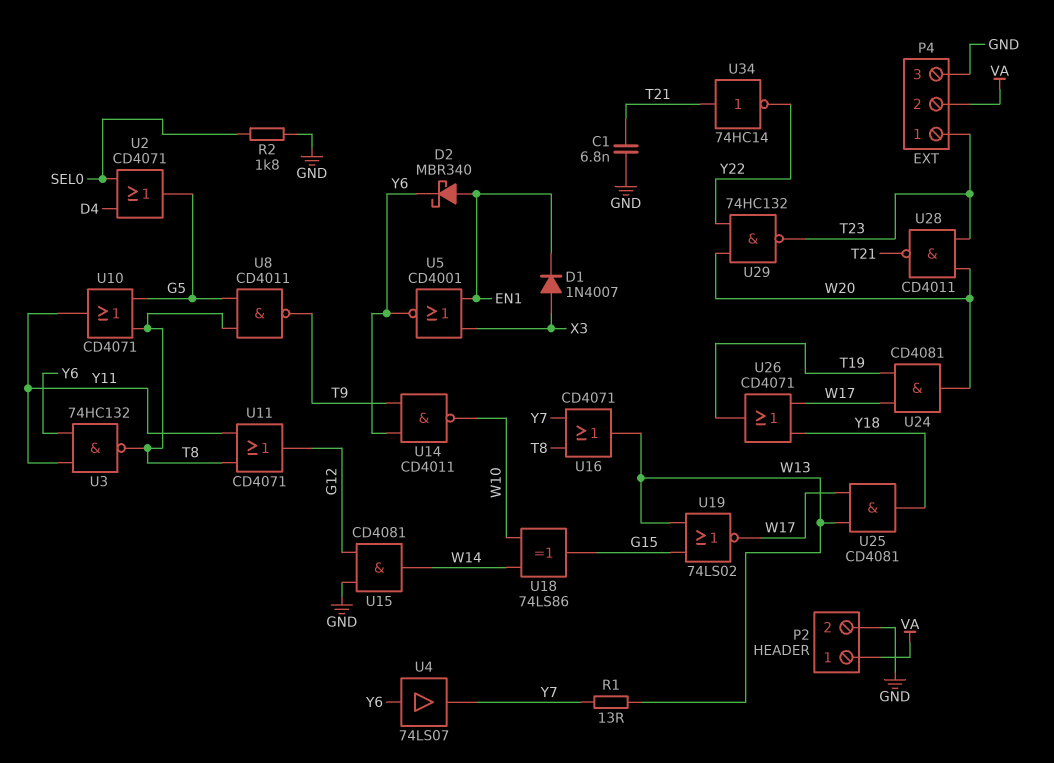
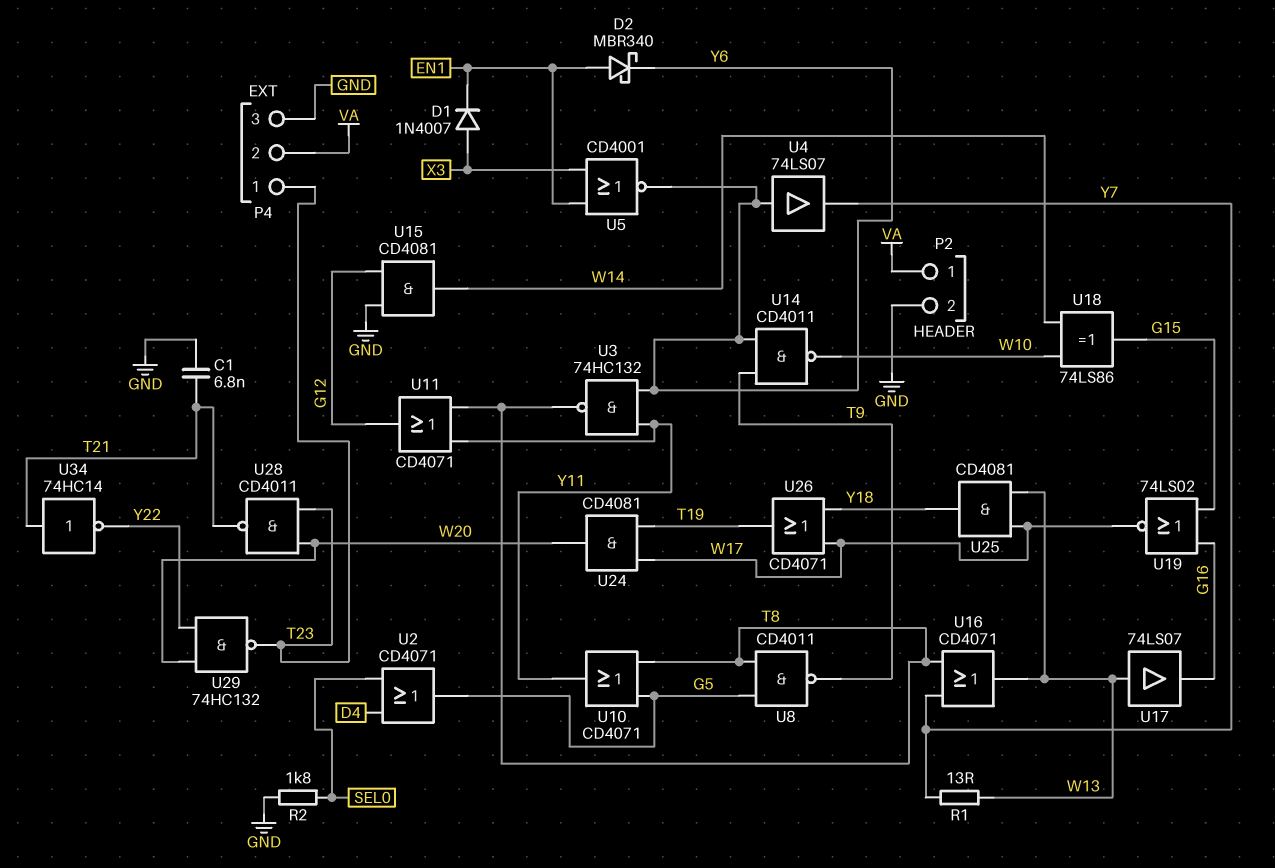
U17: none -> buffer 74LS07 (in W13, out G16)
U19: NOR 74LS02 (in G15, in W13, out W17) -> NOR 74LS02 (in G15, in G16, out W17)

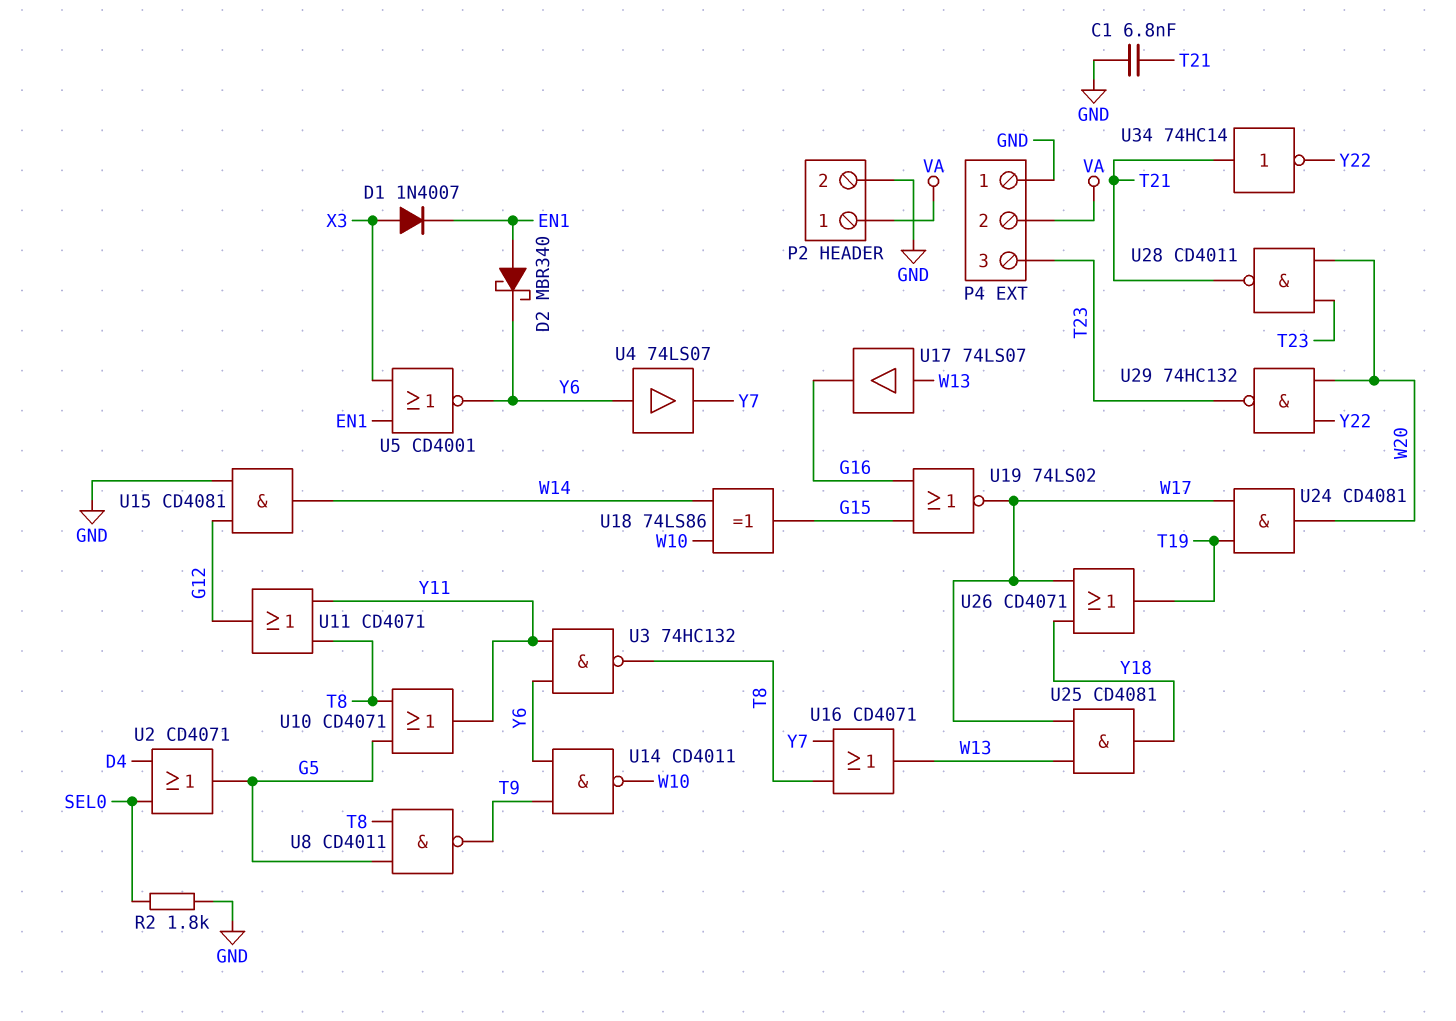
P4 pin 1: T23 -> GND
P4 pin 3: GND -> T23
R1: 13 (W13, Y7) -> none

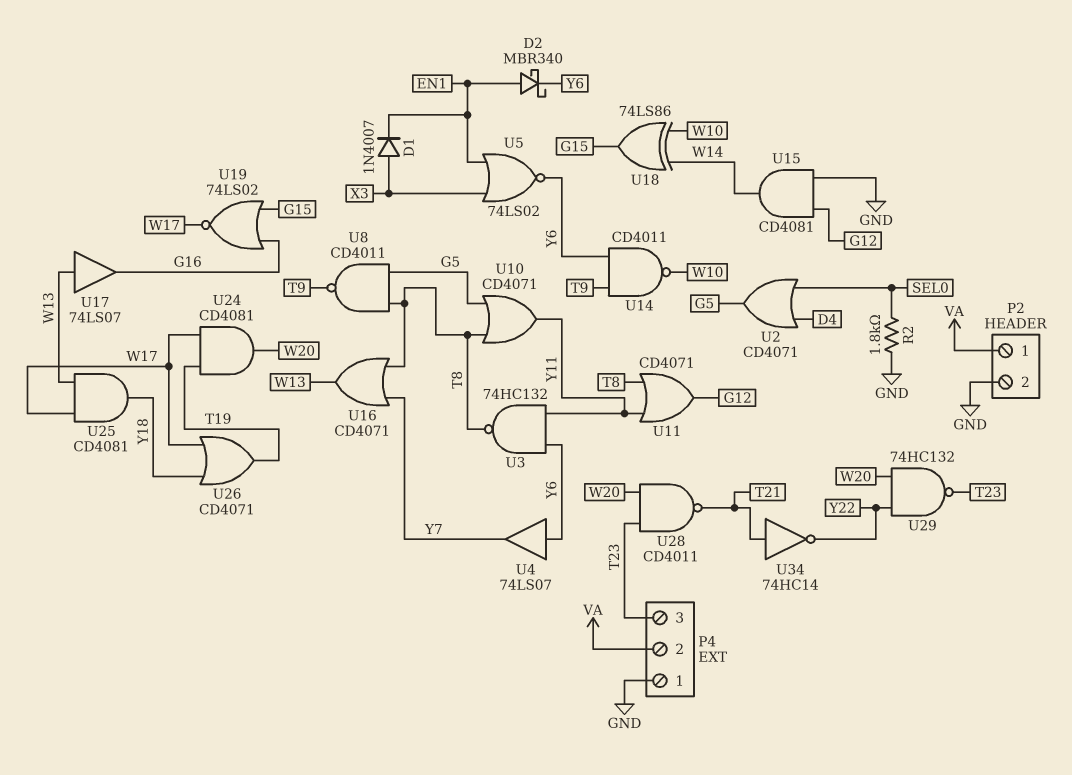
C1: 6.8nF (GND, T21) -> none
U5: NOR CD4001 (in EN1, in X3, out Y6) -> NOR 74LS02 (in EN1, in X3, out Y6)

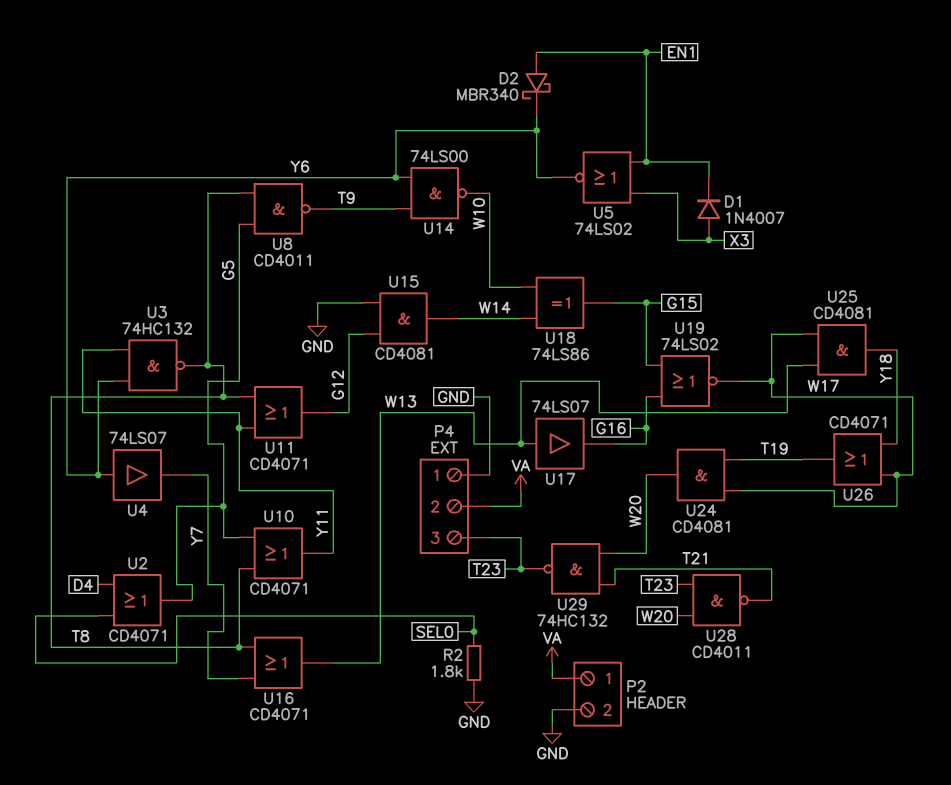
U14: NAND CD4011 (in T9, in Y6, out W10) -> NAND 74LS00 (in T9, in Y6, out W10)
U29: NAND 74HC132 (in W20, in Y22, out T23) -> NAND 74HC132 (in T21, in W20, out T23)
U34: NOT 74HC14 (in T21, out Y22) -> none

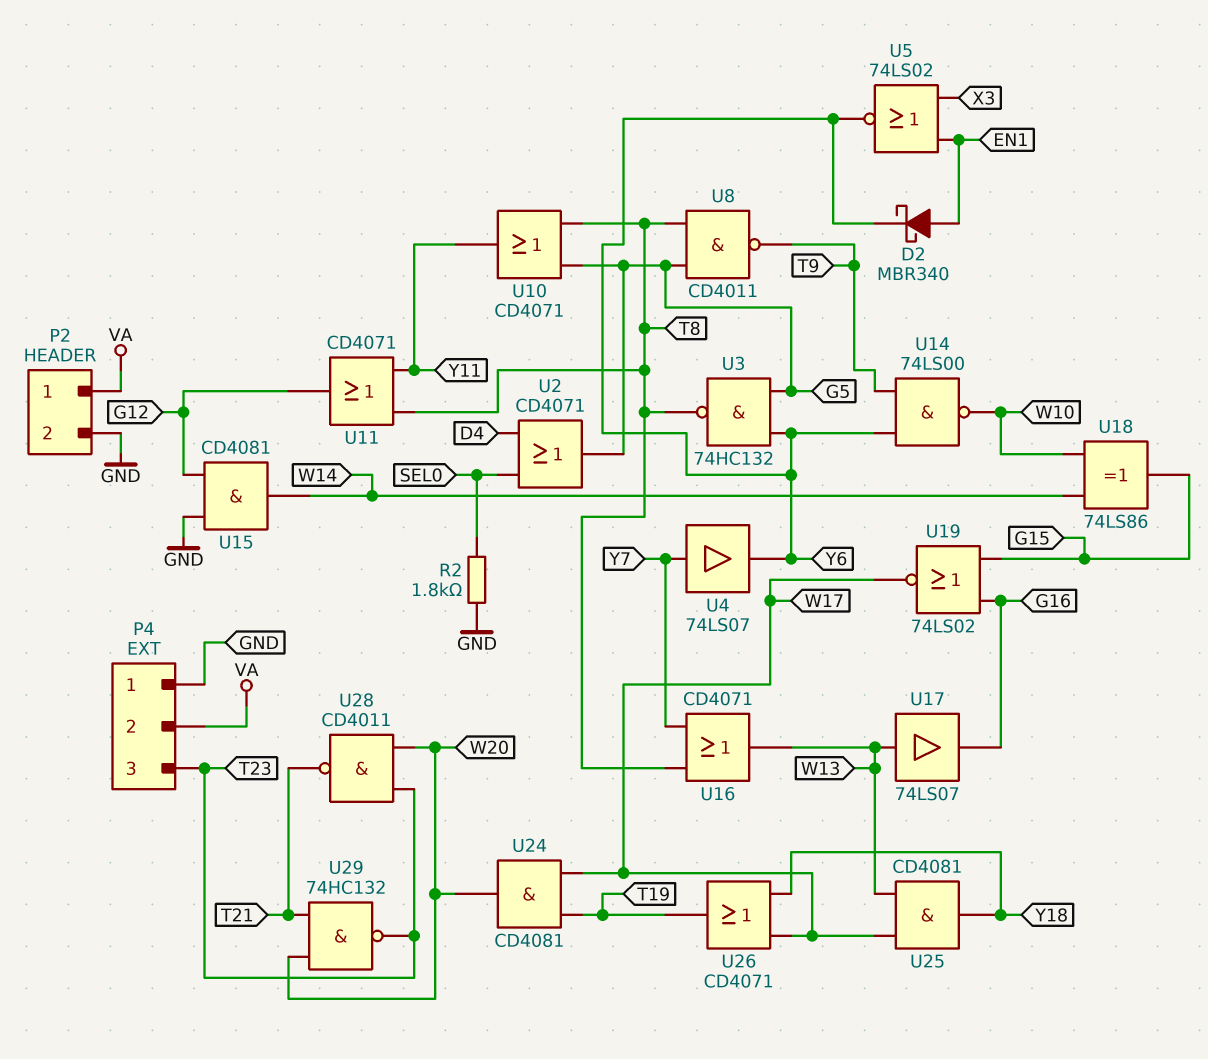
D1: diode 1N4007 (A X3, K EN1) -> none
U3: NAND 74HC132 (in Y6, in Y11, out T8) -> NAND 74HC132 (in G5, in Y6, out T8)
U4: buffer 74LS07 (in Y6, out Y7) -> buffer 74LS07 (in Y7, out Y6)

